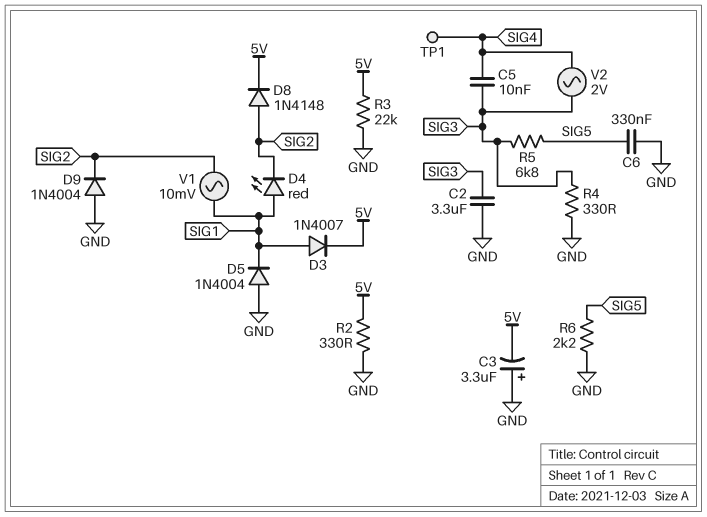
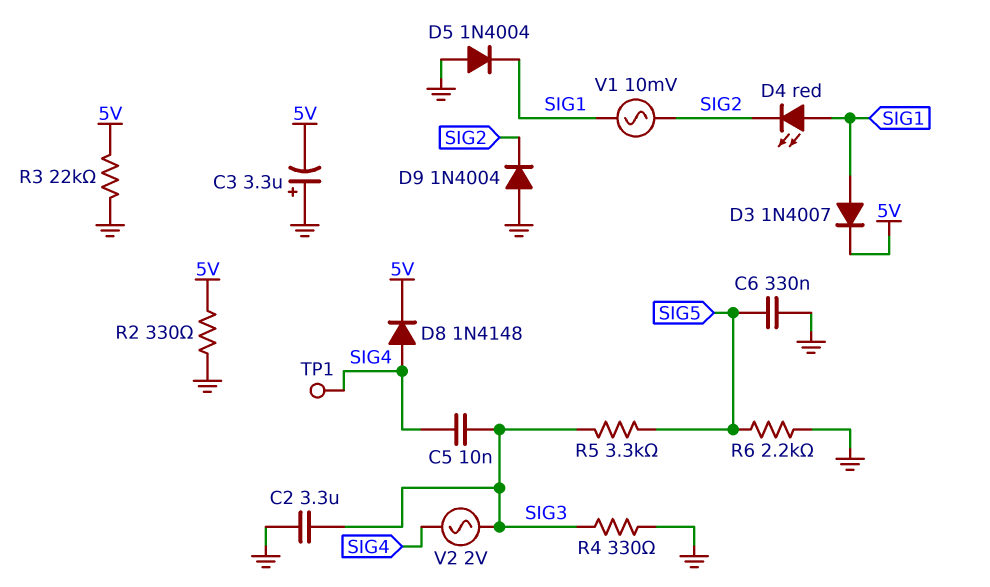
D8: diode 1N4148 (A SIG2, K 5V) -> diode 1N4148 (A SIG4, K 5V)
R5: 6.8k (SIG3, SIG5) -> 3.3k (SIG3, SIG5)

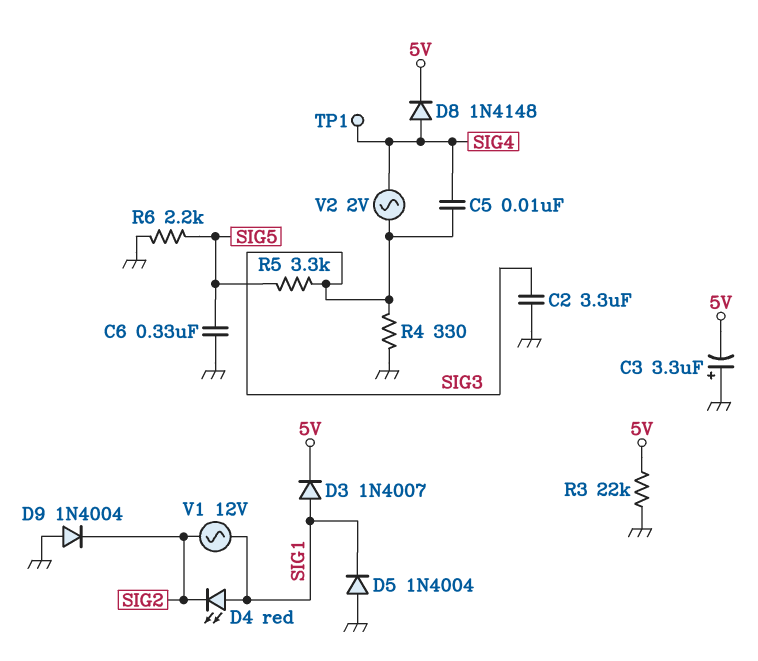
R2: 330 (5V, GND) -> none
V1: AC 10mV (SIG1, SIG2) -> AC 12V (SIG1, SIG2)

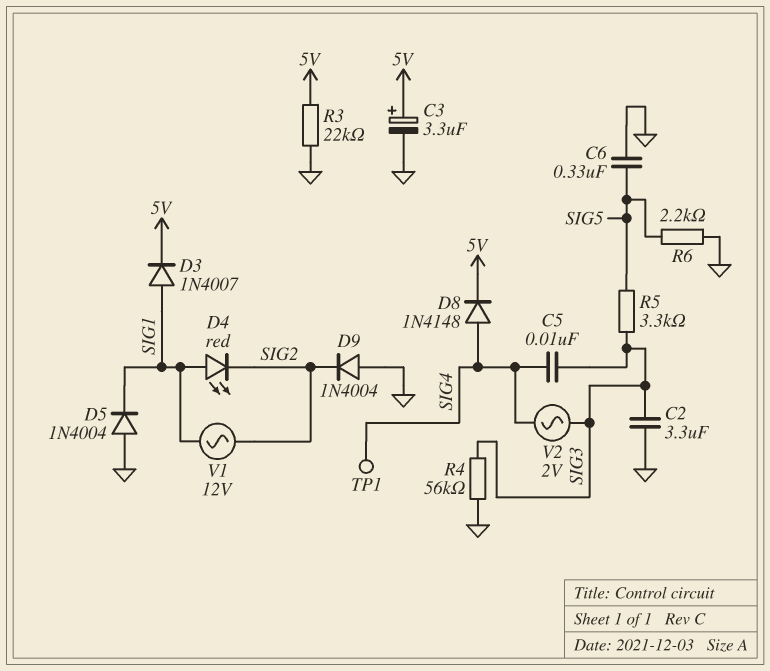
C3: 3.3uF (plus GND, minus 5V) -> 3.3uF (plus 5V, minus GND)
R4: 330 (GND, SIG3) -> 56k (GND, SIG3)

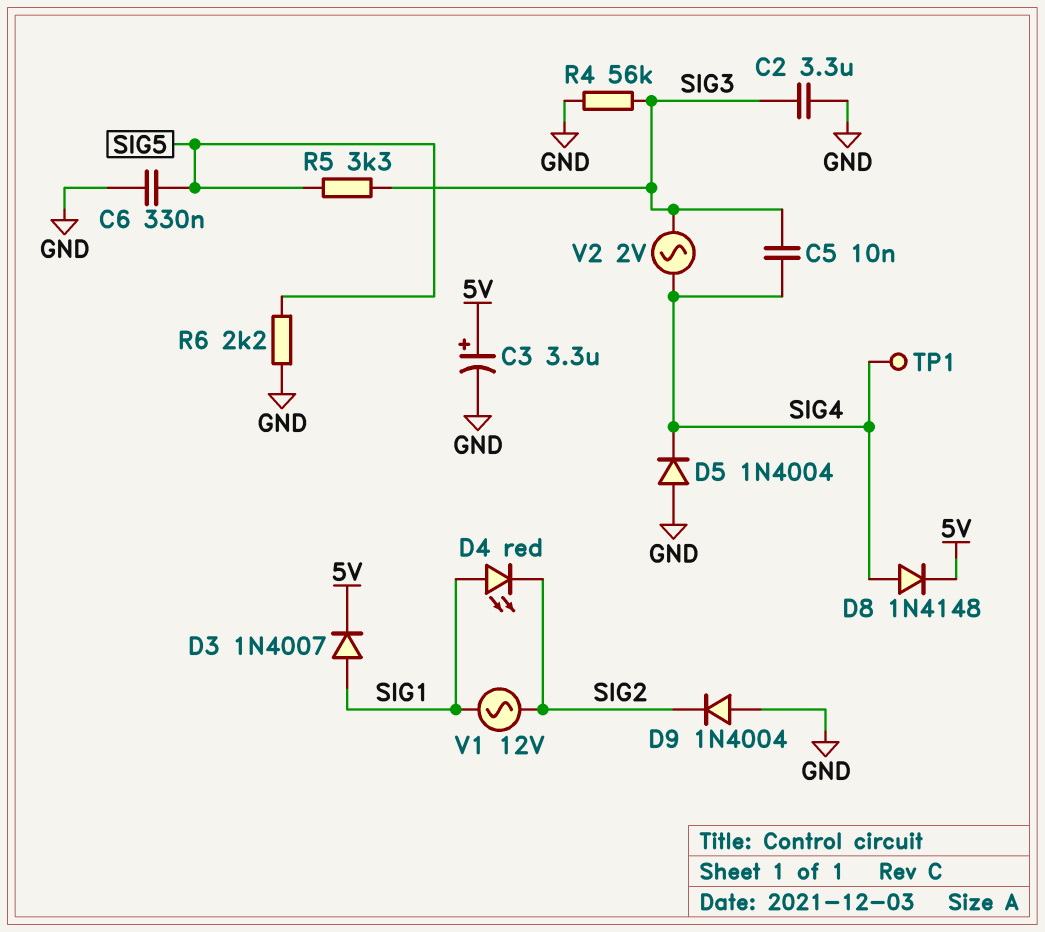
D5: diode 1N4004 (A GND, K SIG1) -> diode 1N4004 (A GND, K SIG4)
R3: 22k (5V, GND) -> none

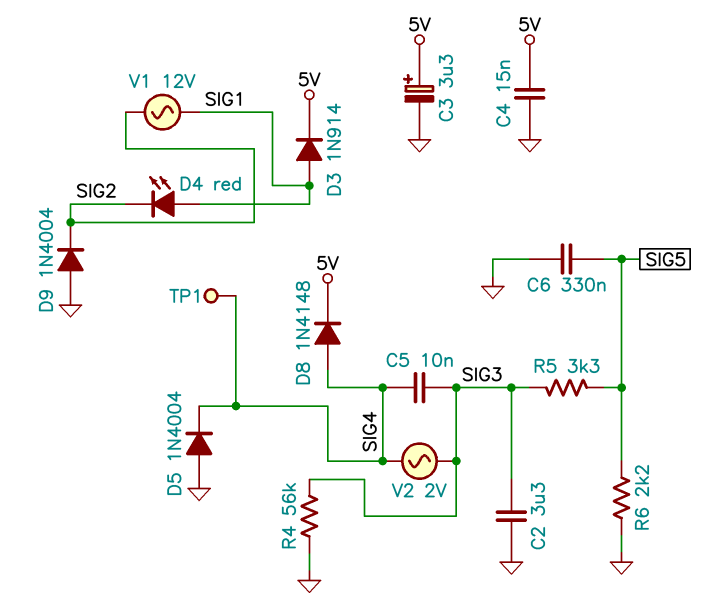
C4: none -> 15nF (5V, GND)
D3: diode 1N4007 (A SIG1, K 5V) -> diode 1N914 (A SIG1, K 5V)

